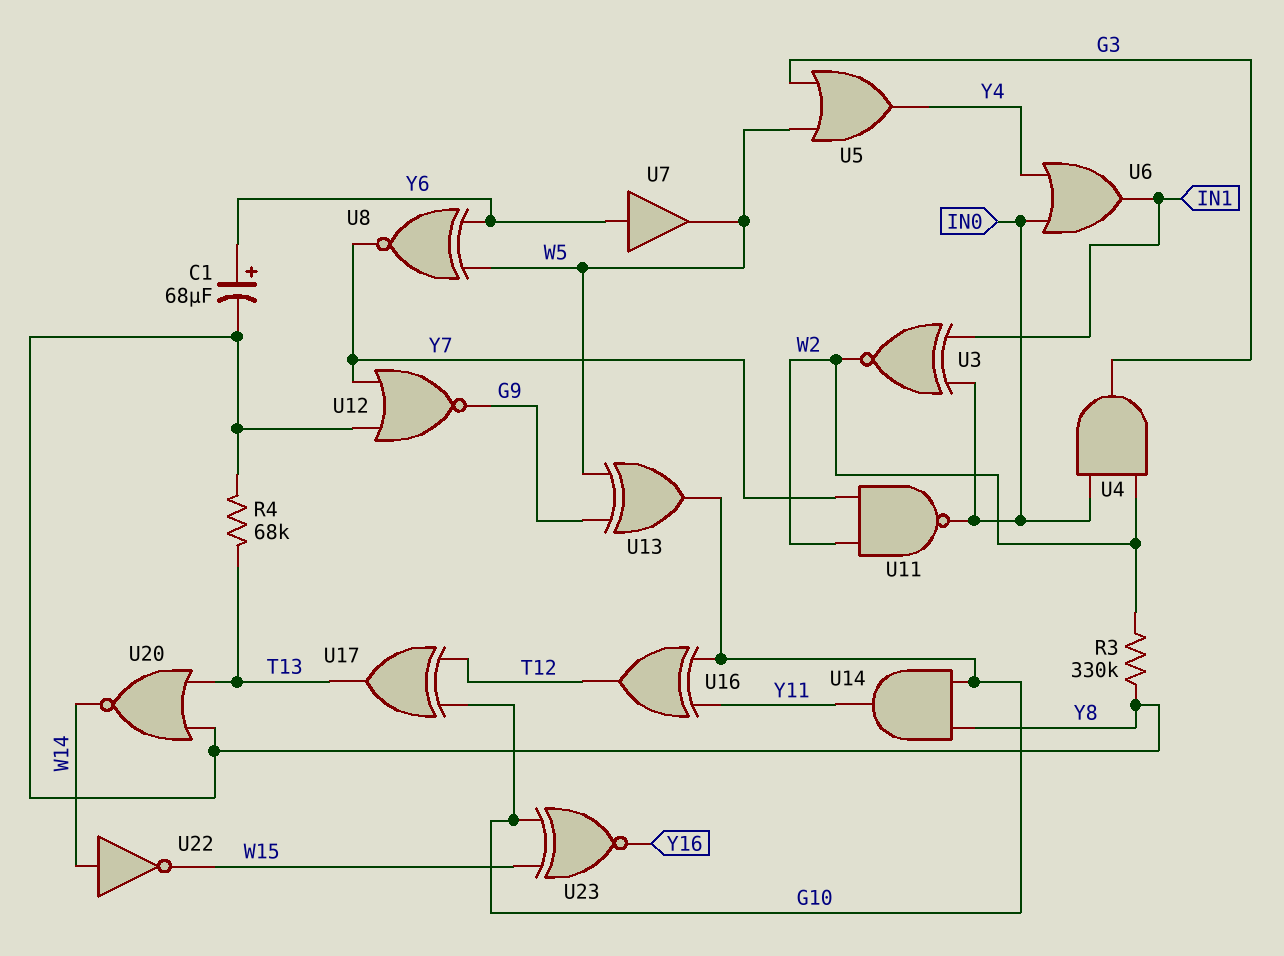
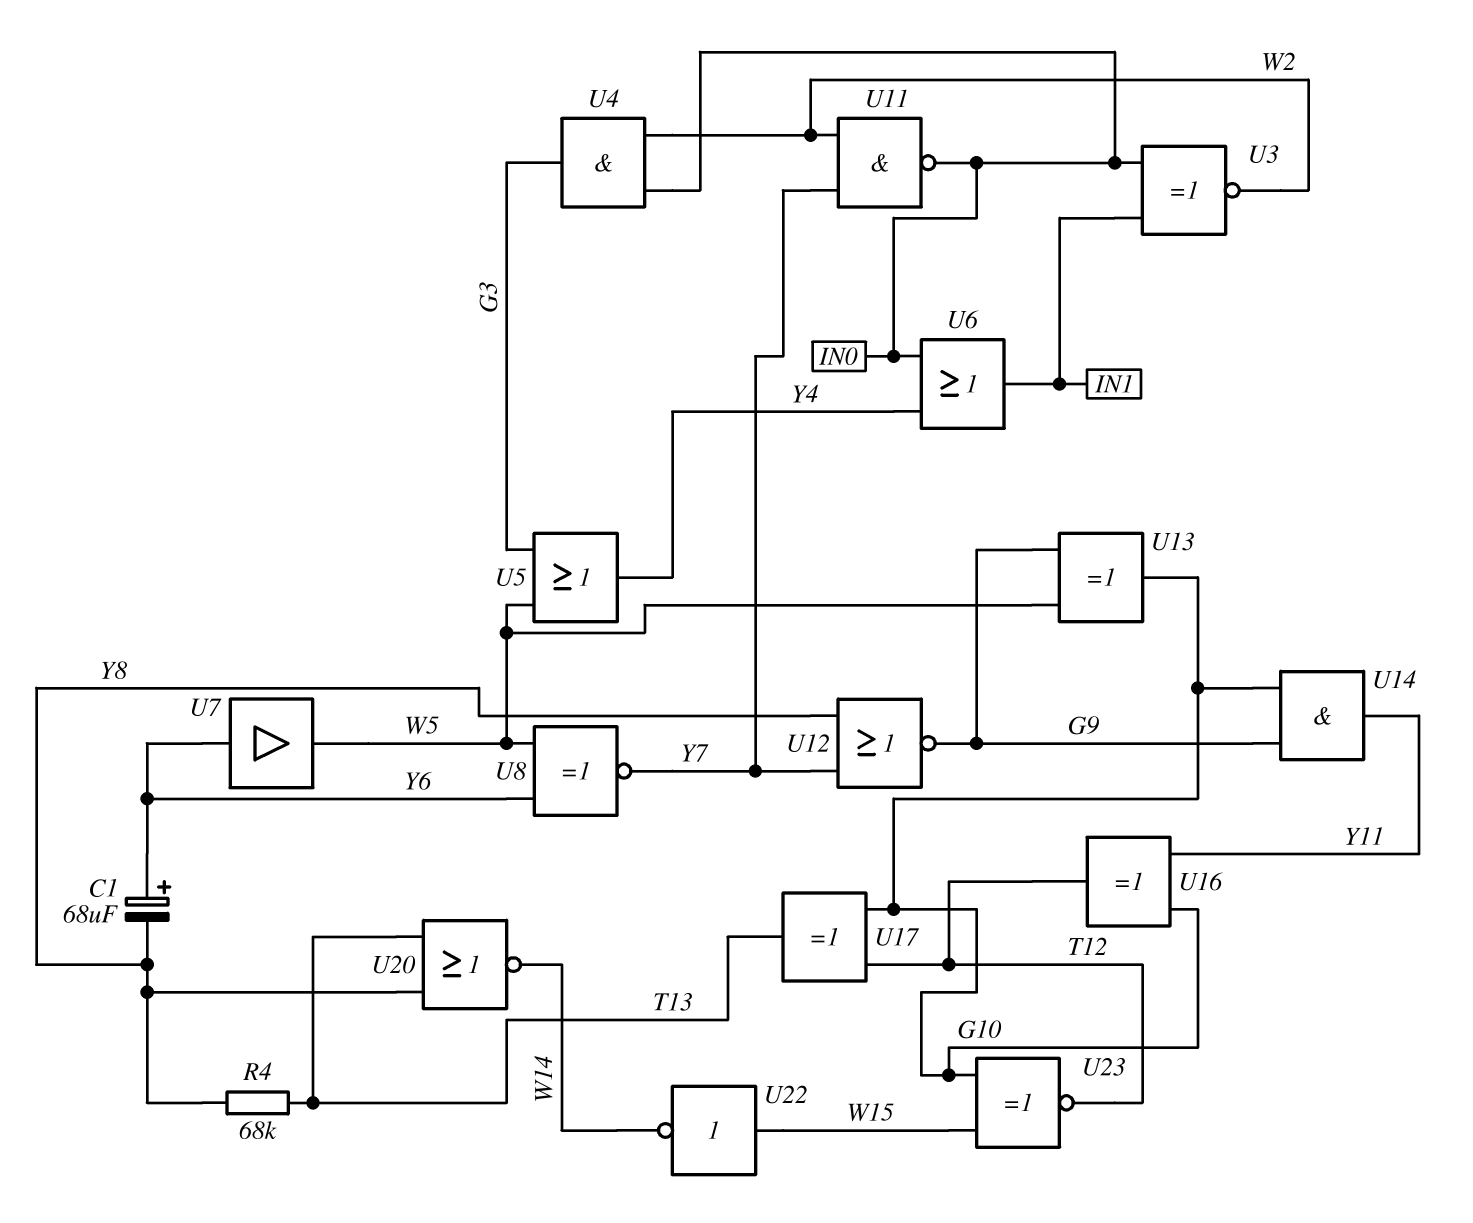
R3: 330k (W2, Y8) -> none
U14: AND (in G10, in Y8, out Y11) -> AND (in G9, in G10, out Y11)
U22: NOT (in W14, out W15) -> NOT (in W15, out W14)
U23: XNOR (in G10, in W15, out Y16) -> XNOR (in G10, in W15, out T12)

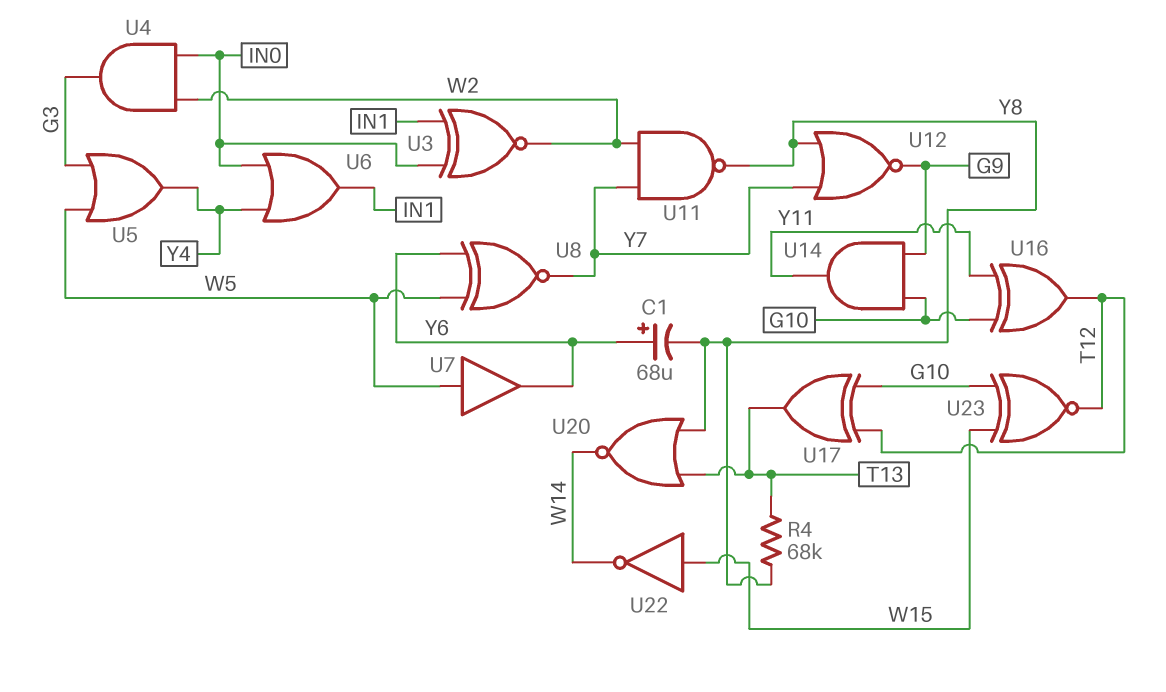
U7: buffer (in Y6, out W5) -> buffer (in W5, out Y6)
U11: NAND (in W2, in Y7, out IN0) -> NAND (in W2, in Y7, out Y8)
U13: XOR (in G9, in W5, out G10) -> none

